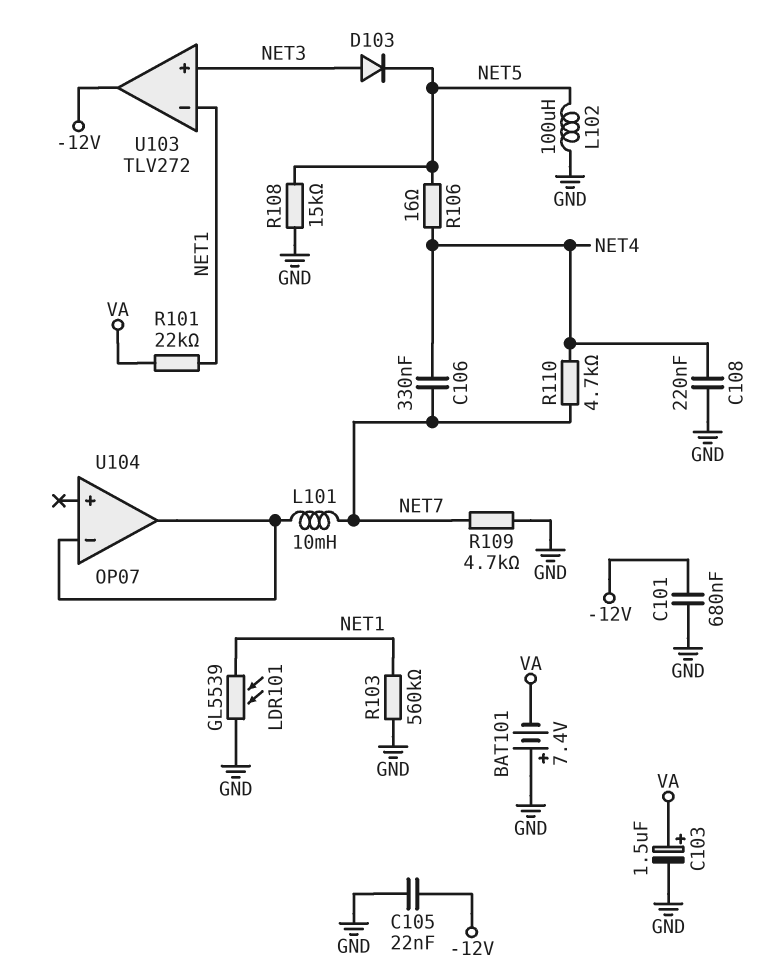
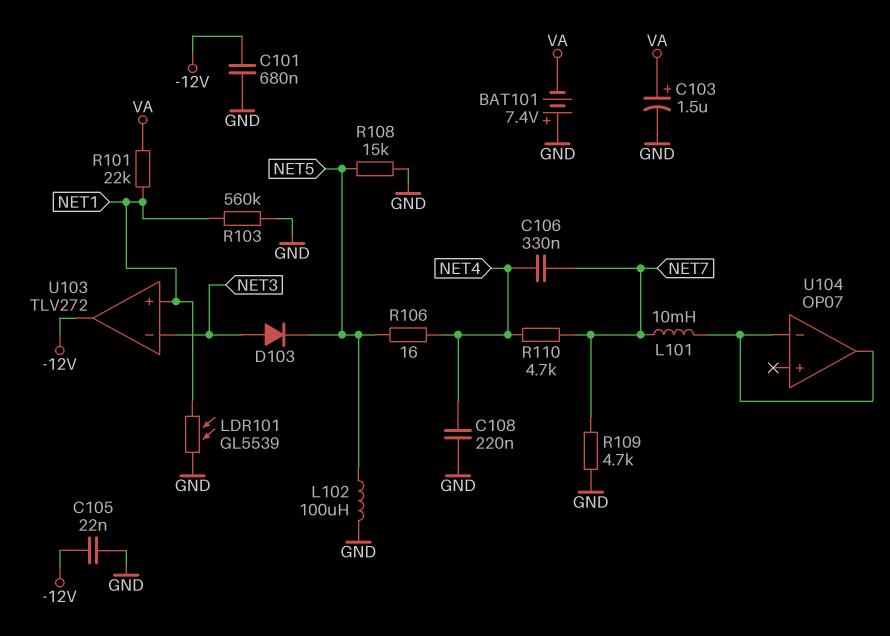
U103 pin in+: NET3 -> NET1
U103 pin in-: NET1 -> NET3

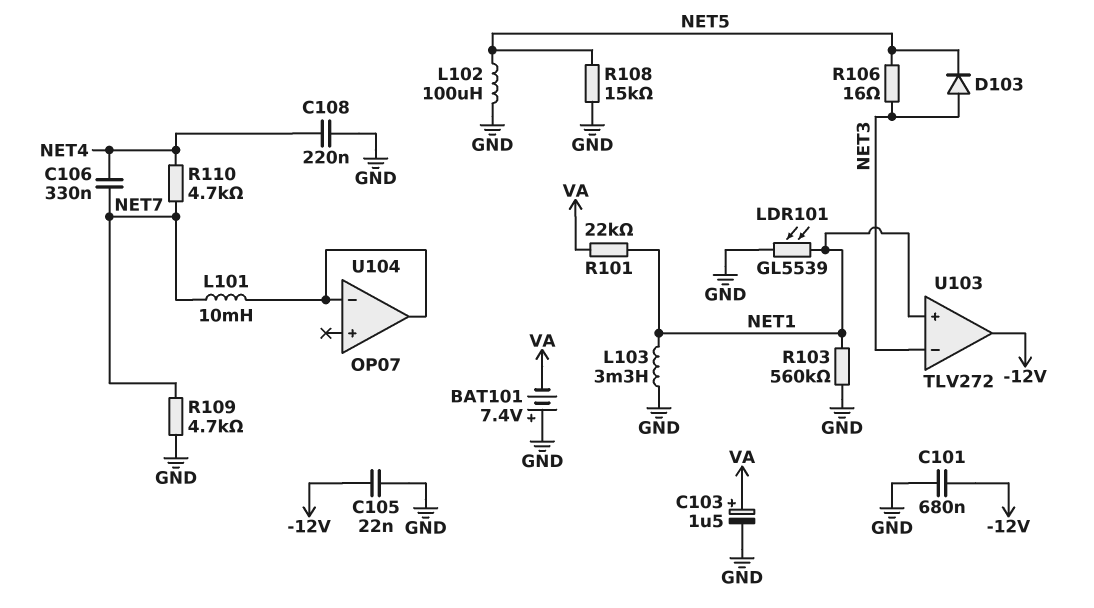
L103: none -> 3.3mH (GND, NET1)
R106: 16 (NET4, NET5) -> 16 (NET3, NET5)

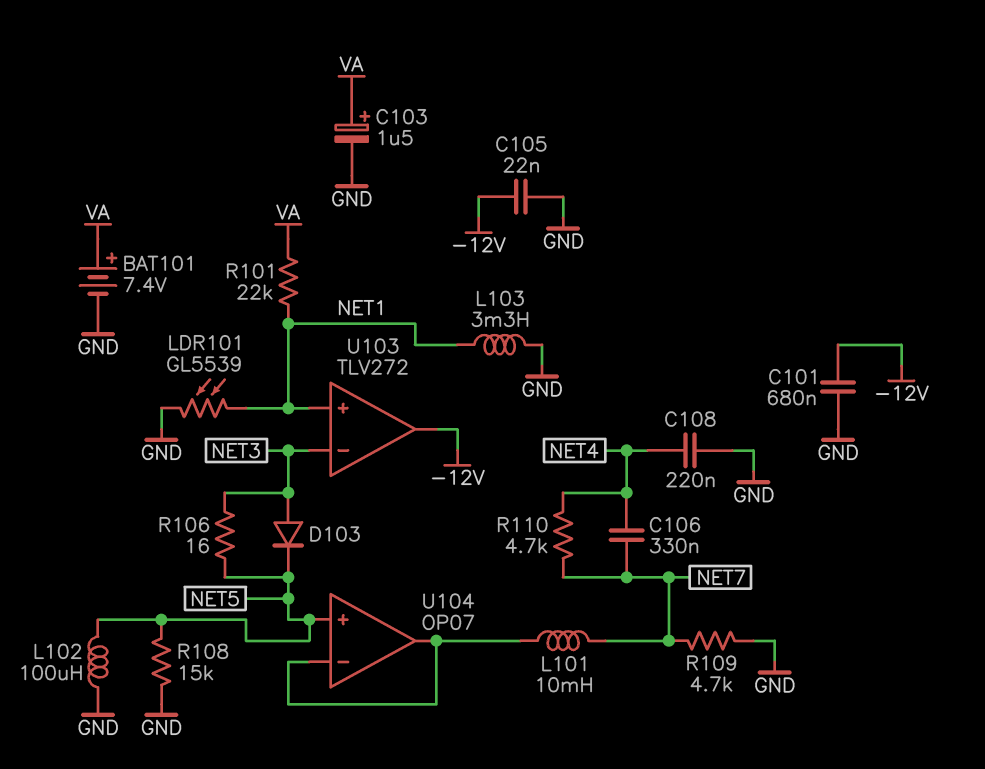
BAT101: 7.4V (plus GND, minus VA) -> 7.4V (plus VA, minus GND)
R103: 560k (GND, NET1) -> none
U104 pin in+: none -> NET5

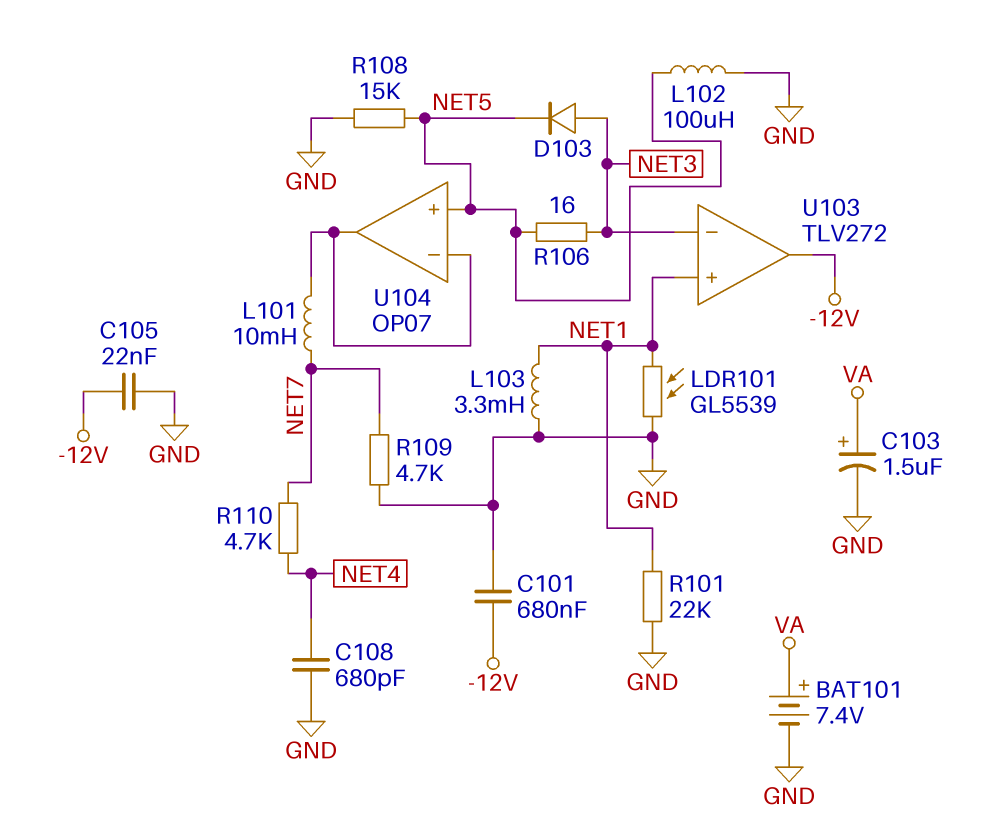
C106: 330nF (NET4, NET7) -> none
C108: 220nF (GND, NET4) -> 680pF (GND, NET4)
R101: 22k (NET1, VA) -> 22k (GND, NET1)

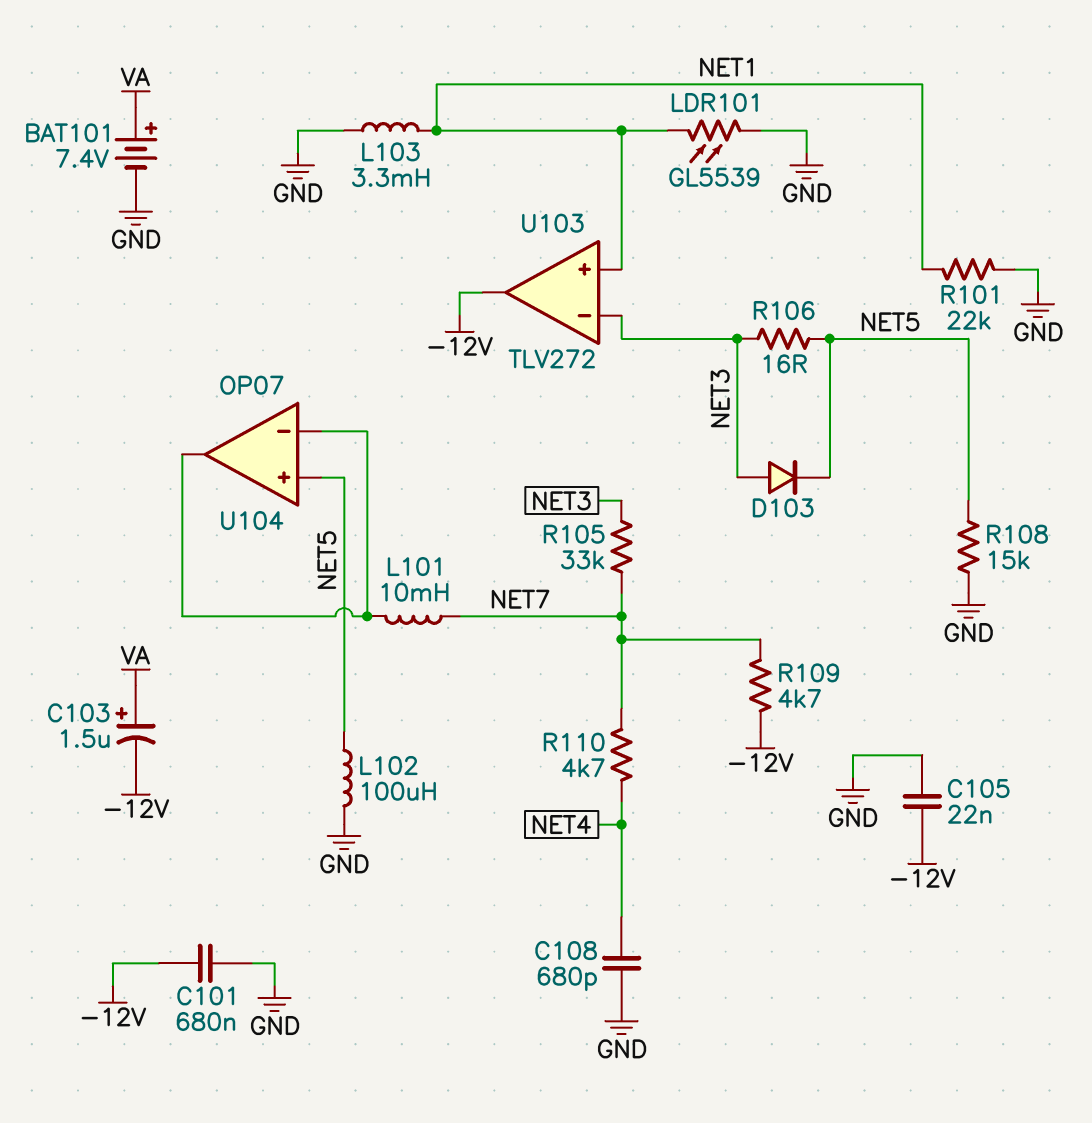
C103: 1.5uF (plus VA, minus GND) -> 1.5uF (plus VA, minus -12V)
R105: none -> 33k (NET3, NET7)
R109: 4.7k (GND, NET7) -> 4.7k (-12V, NET7)

